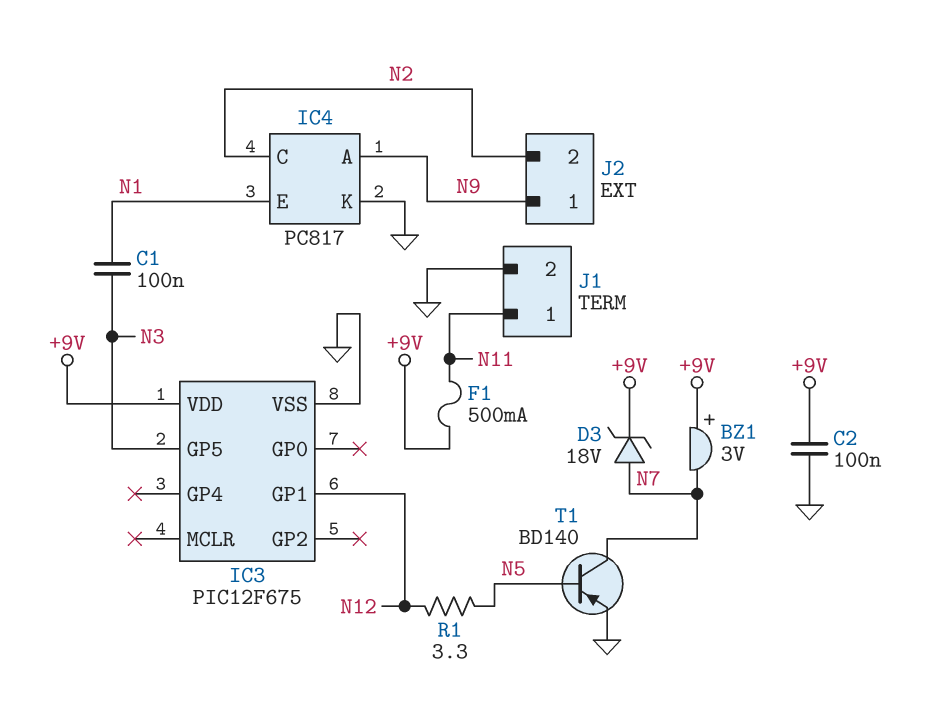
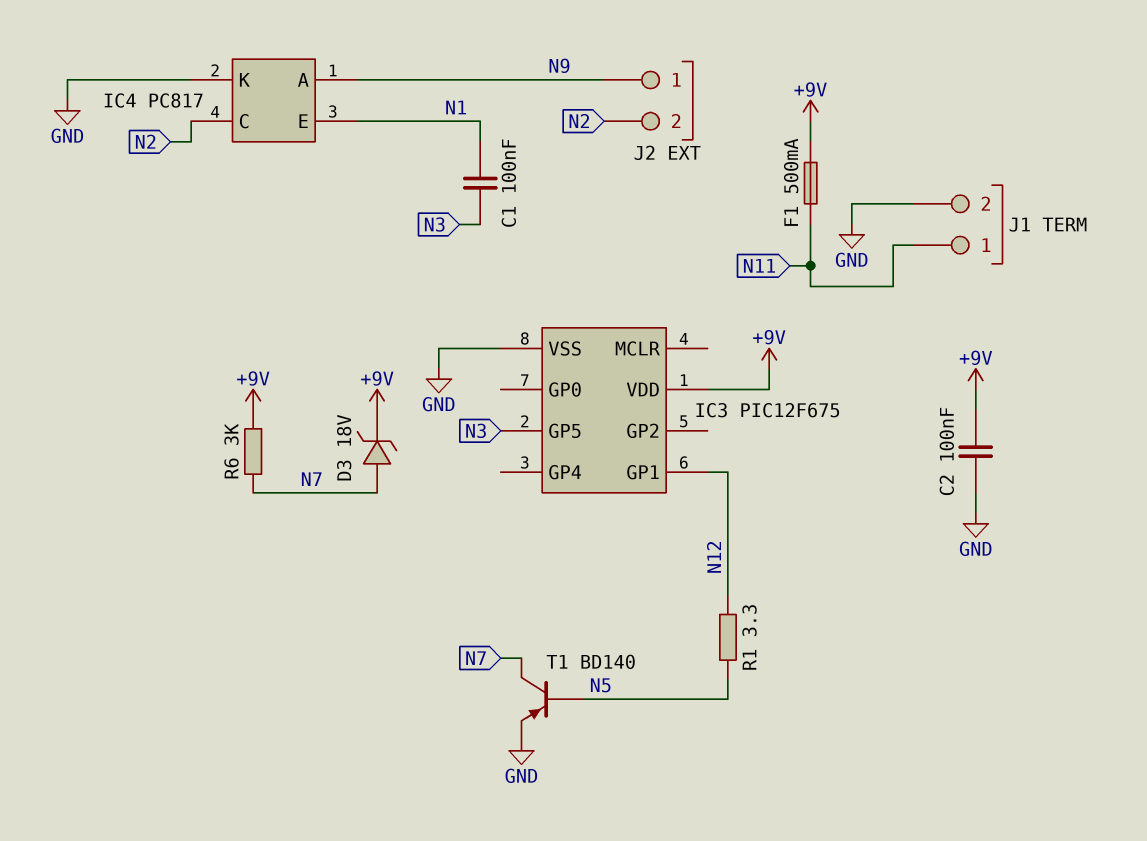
BZ1: buzzer 3V (plus +9V, minus N7) -> none
R6: none -> 3k (+9V, N7)

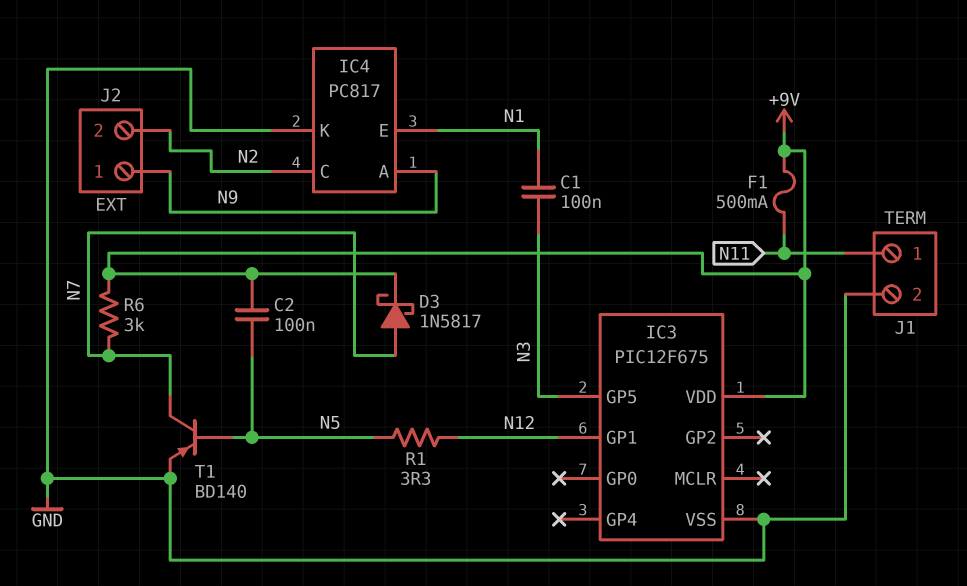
C2: 100nF (+9V, GND) -> 100nF (+9V, N5)
D3: zener 18V (A N7, K +9V) -> schottky 1N5817 (A N7, K +9V)

